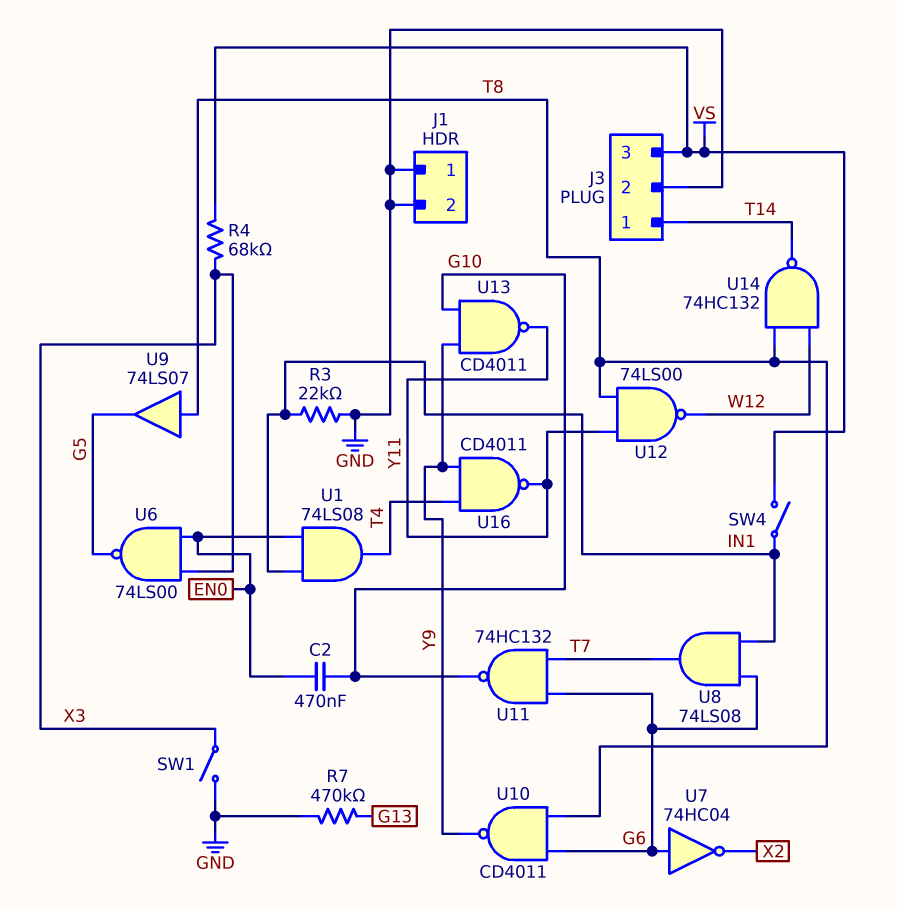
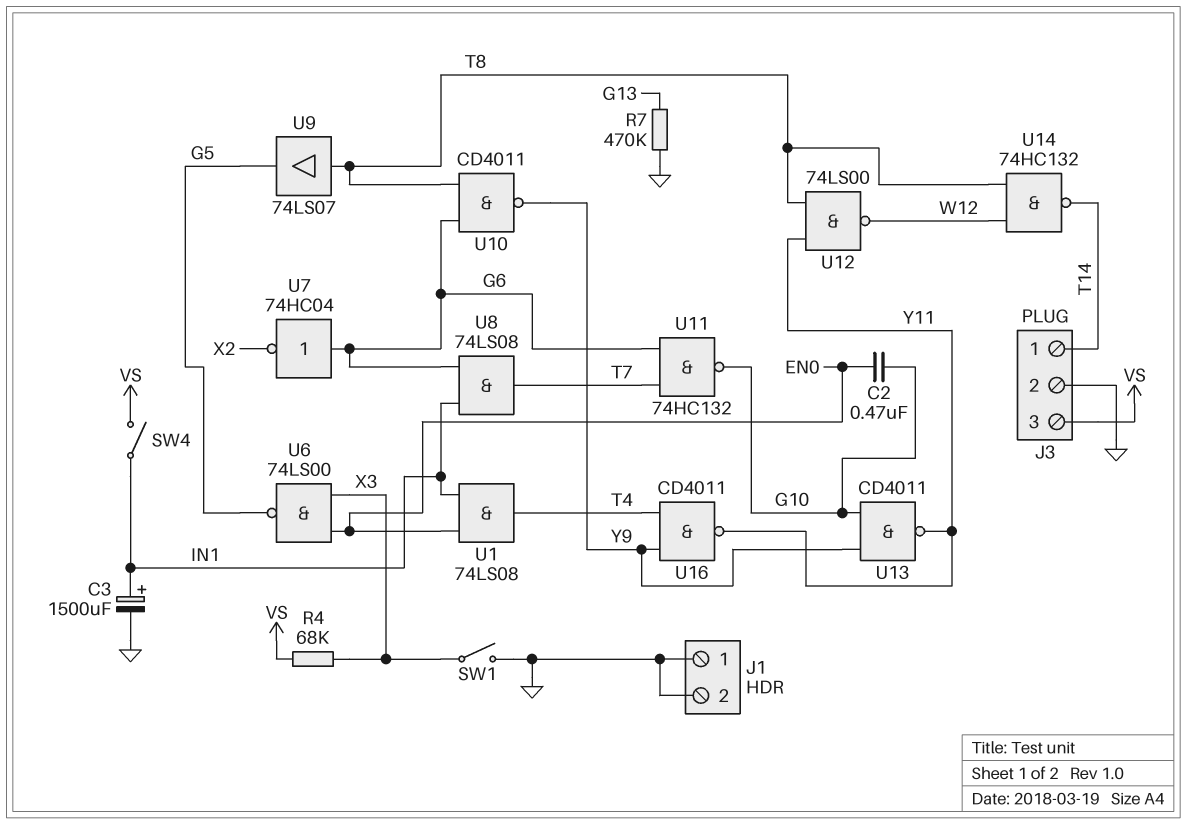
C3: none -> 1500uF (plus IN1, minus GND)
R3: 22k (GND, IN1) -> none

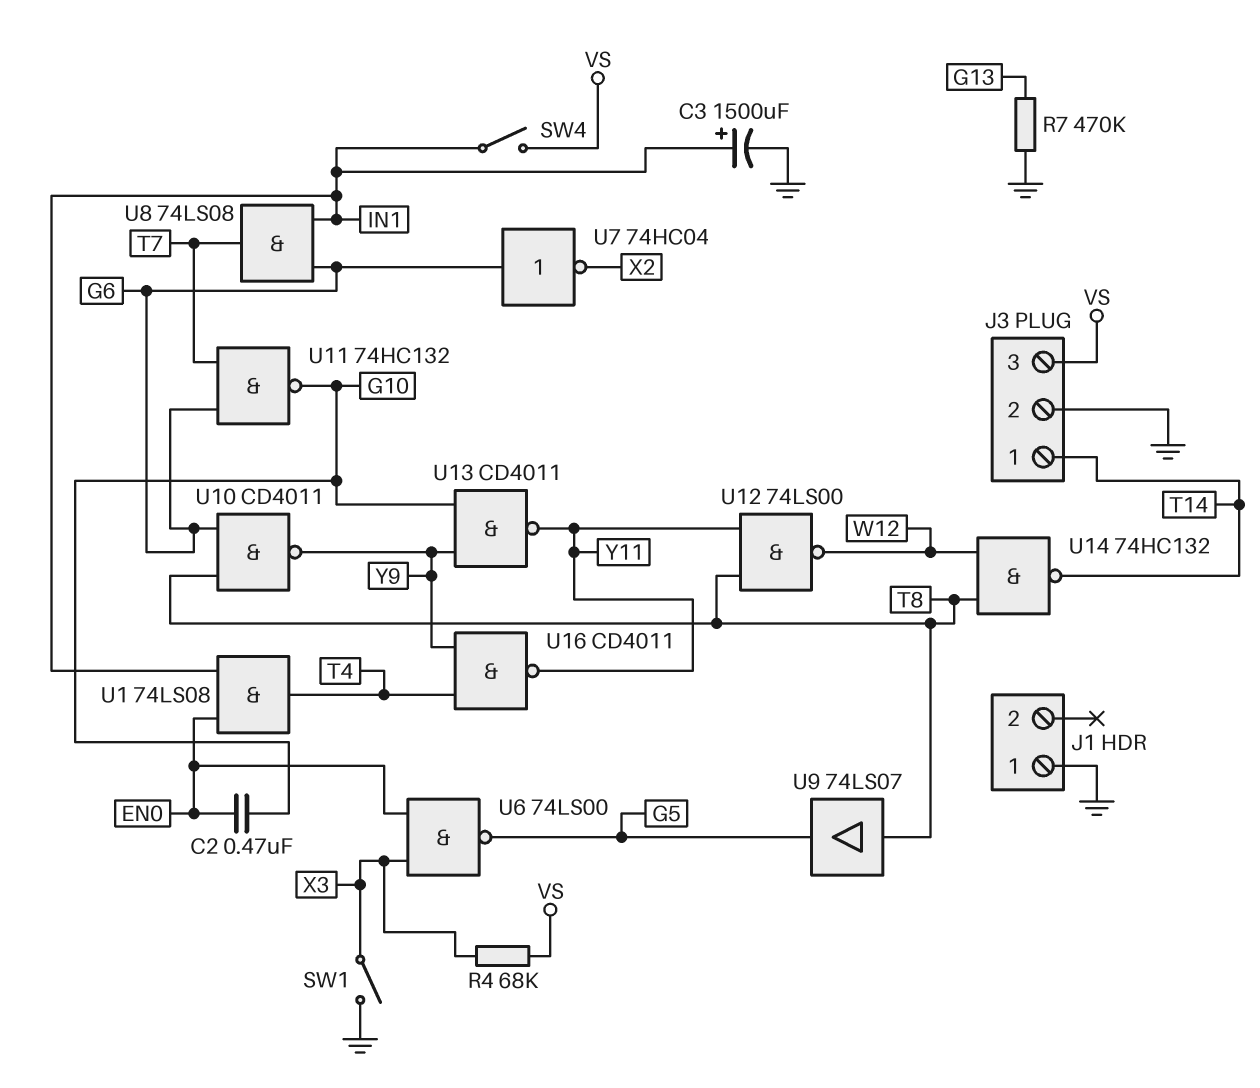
J1 pin 2: GND -> none

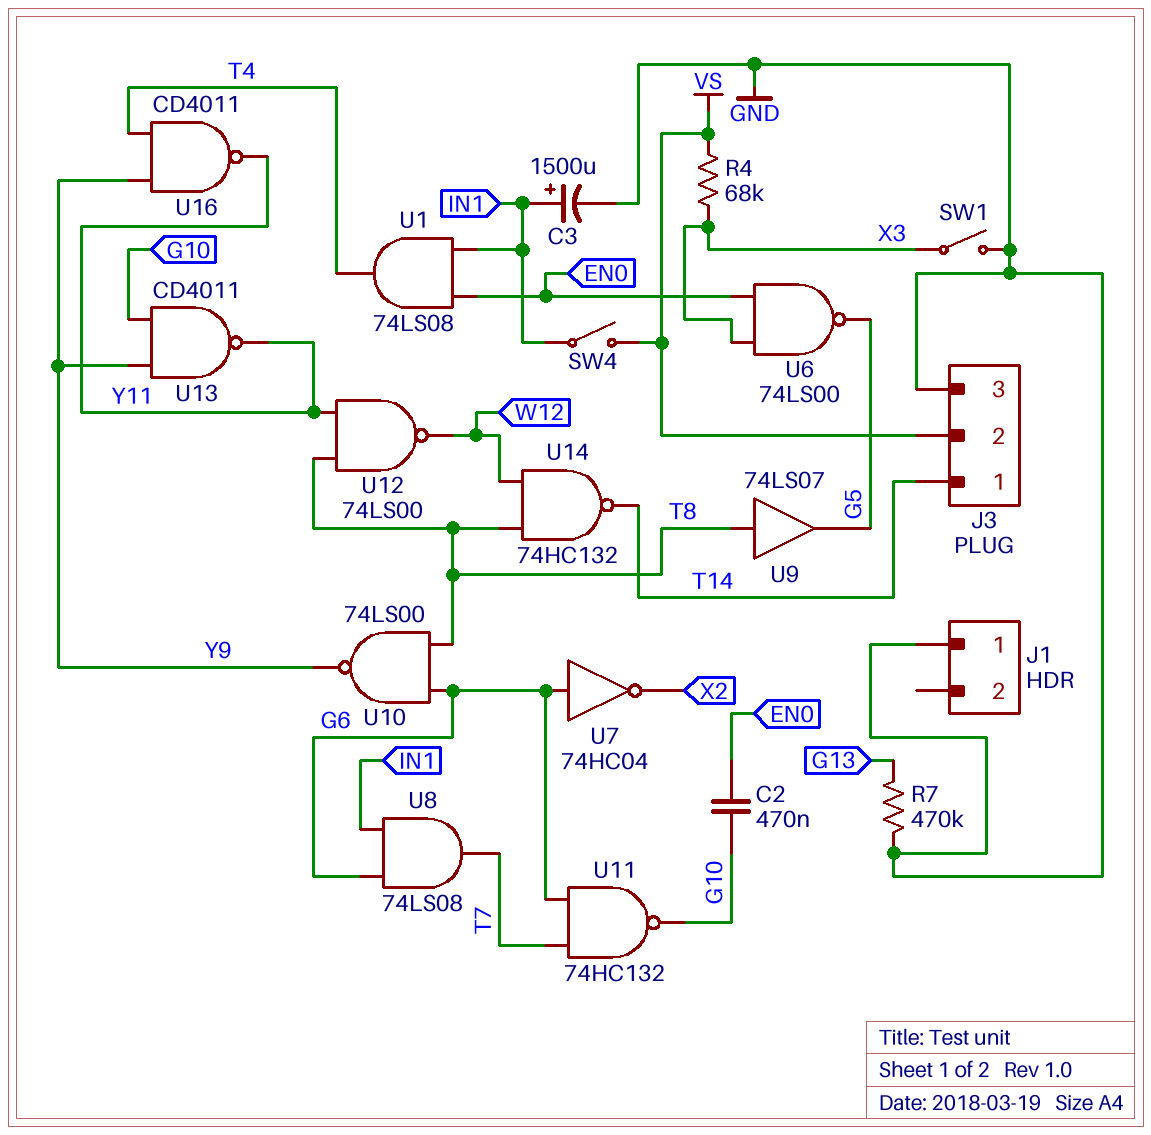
J3 pin 2: GND -> VS
J3 pin 3: VS -> GND
U10: NAND CD4011 (in G6, in T8, out Y9) -> NAND 74LS00 (in G6, in T8, out Y9)

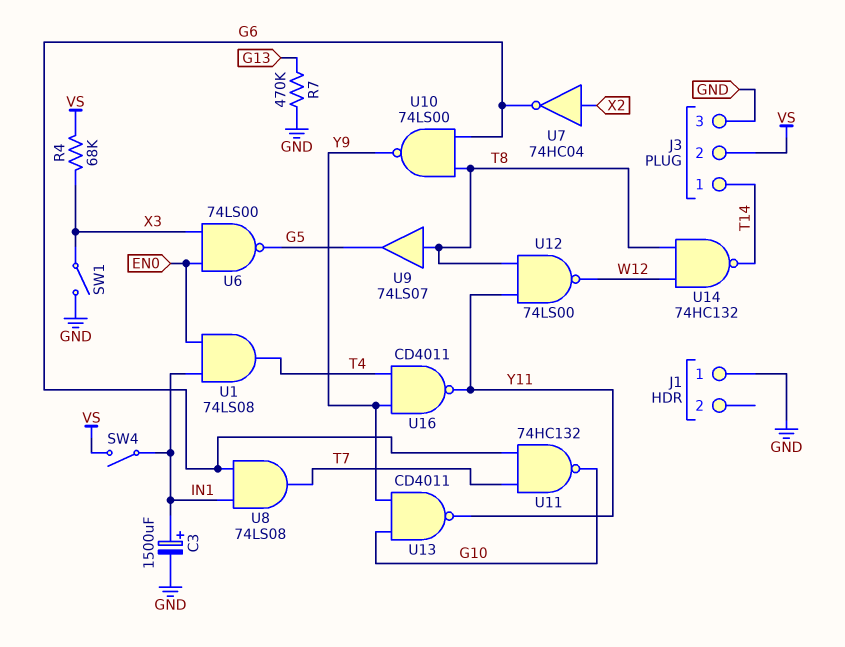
C2: 470nF (EN0, G10) -> none
U7: NOT 74HC04 (in G6, out X2) -> NOT 74HC04 (in X2, out G6)

